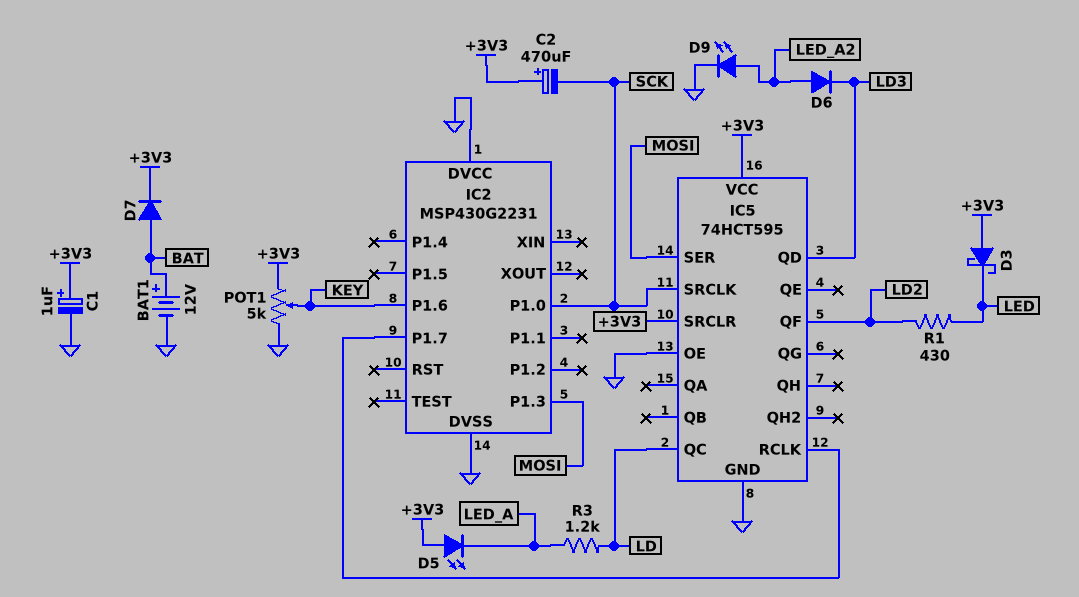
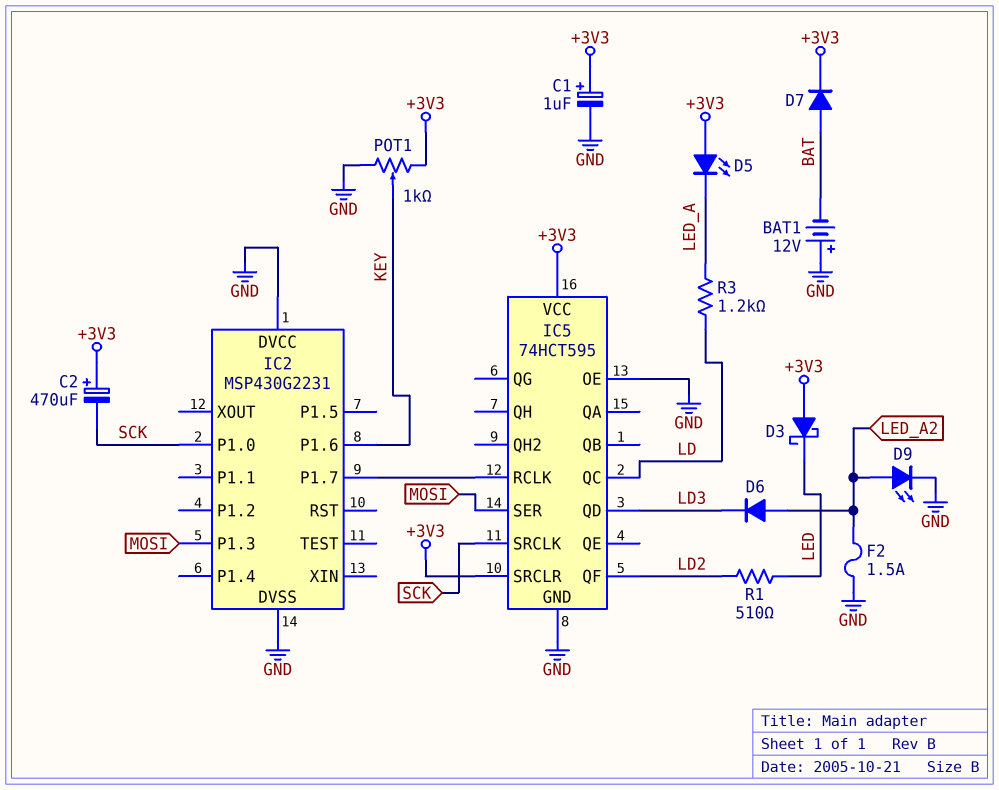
BAT1: 12V (plus BAT, minus GND) -> 12V (plus GND, minus BAT)
F2: none -> 1.5A (GND, LED_A2)
POT1: 5k (+3V3, GND, wiper KEY) -> 1k (+3V3, GND, wiper KEY)
R1: 430 (LD2, LED) -> 510 (LD2, LED)

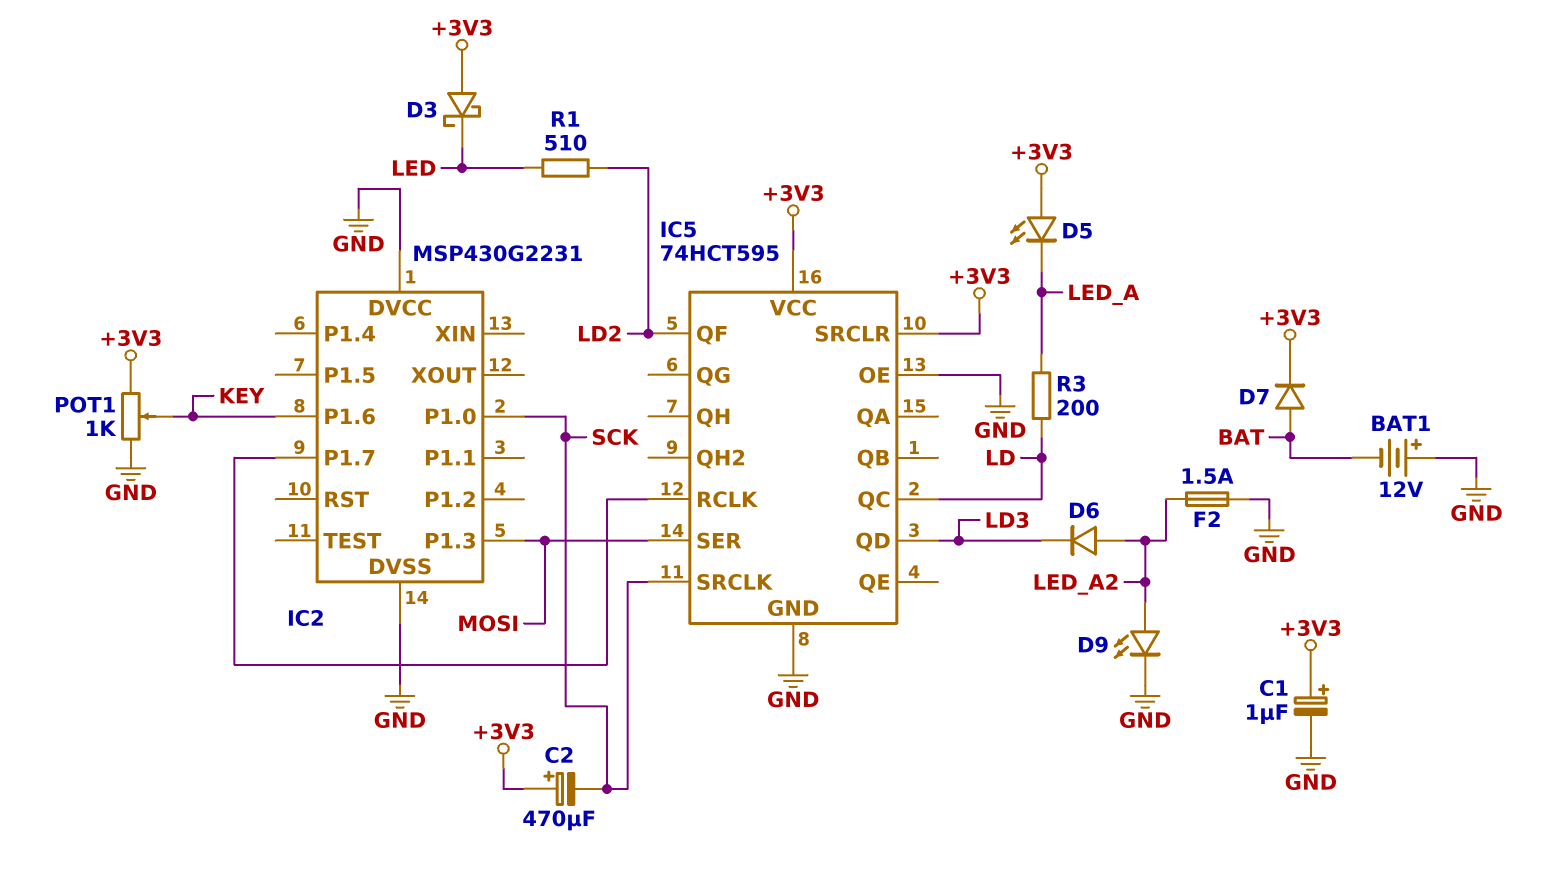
R3: 1.2k (LD, LED_A) -> 200 (LD, LED_A)

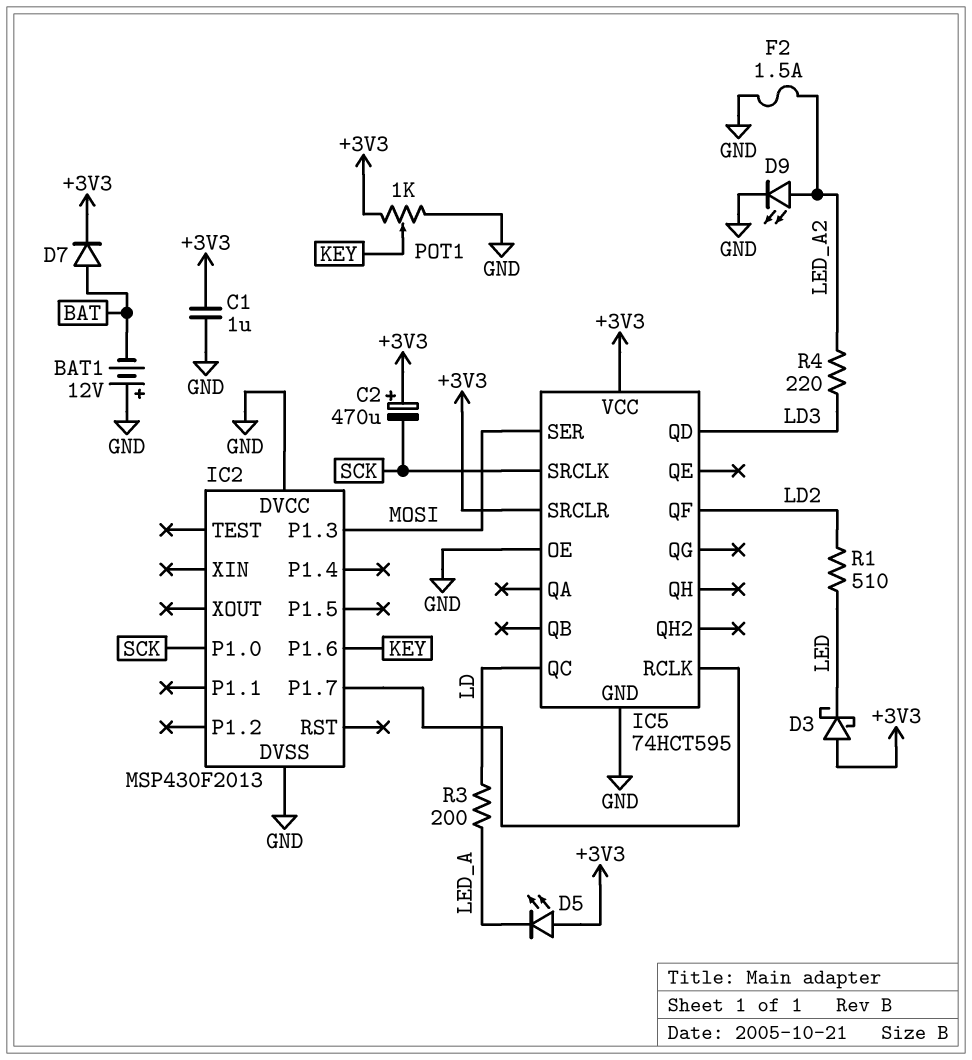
C1: 1uF (plus +3V3, minus GND) -> 1uF (+3V3, GND)
D6: diode (A LED_A2, K LD3) -> none
IC2: MSP430G2231 -> MSP430F2013
R4: none -> 220 (LD3, LED_A2)

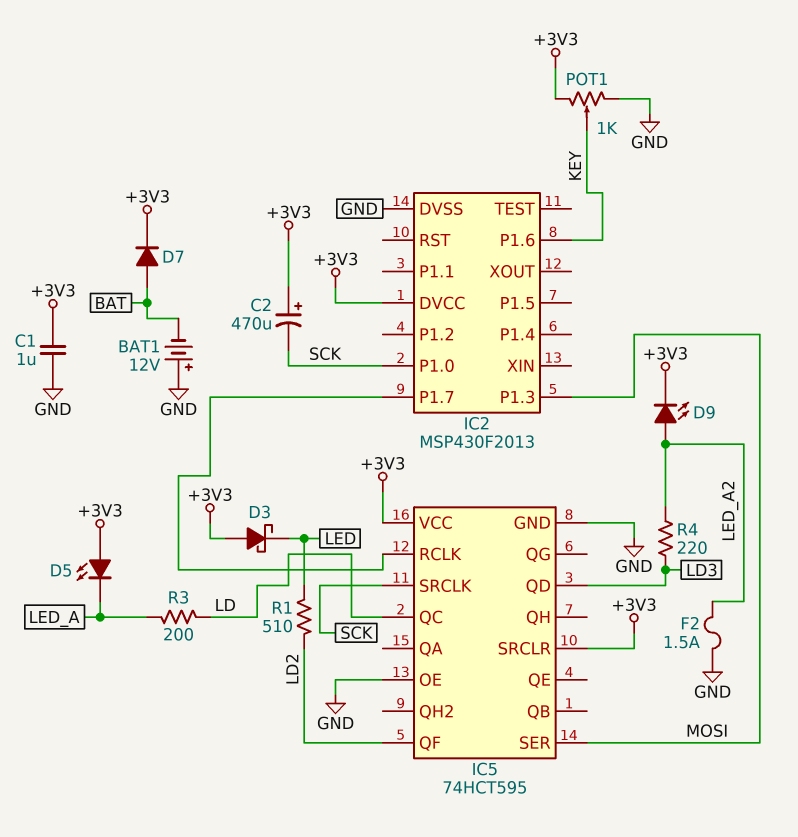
D9: LED (A LED_A2, K GND) -> LED (A LED_A2, K +3V3)
IC2 pin DVCC: GND -> +3V3

